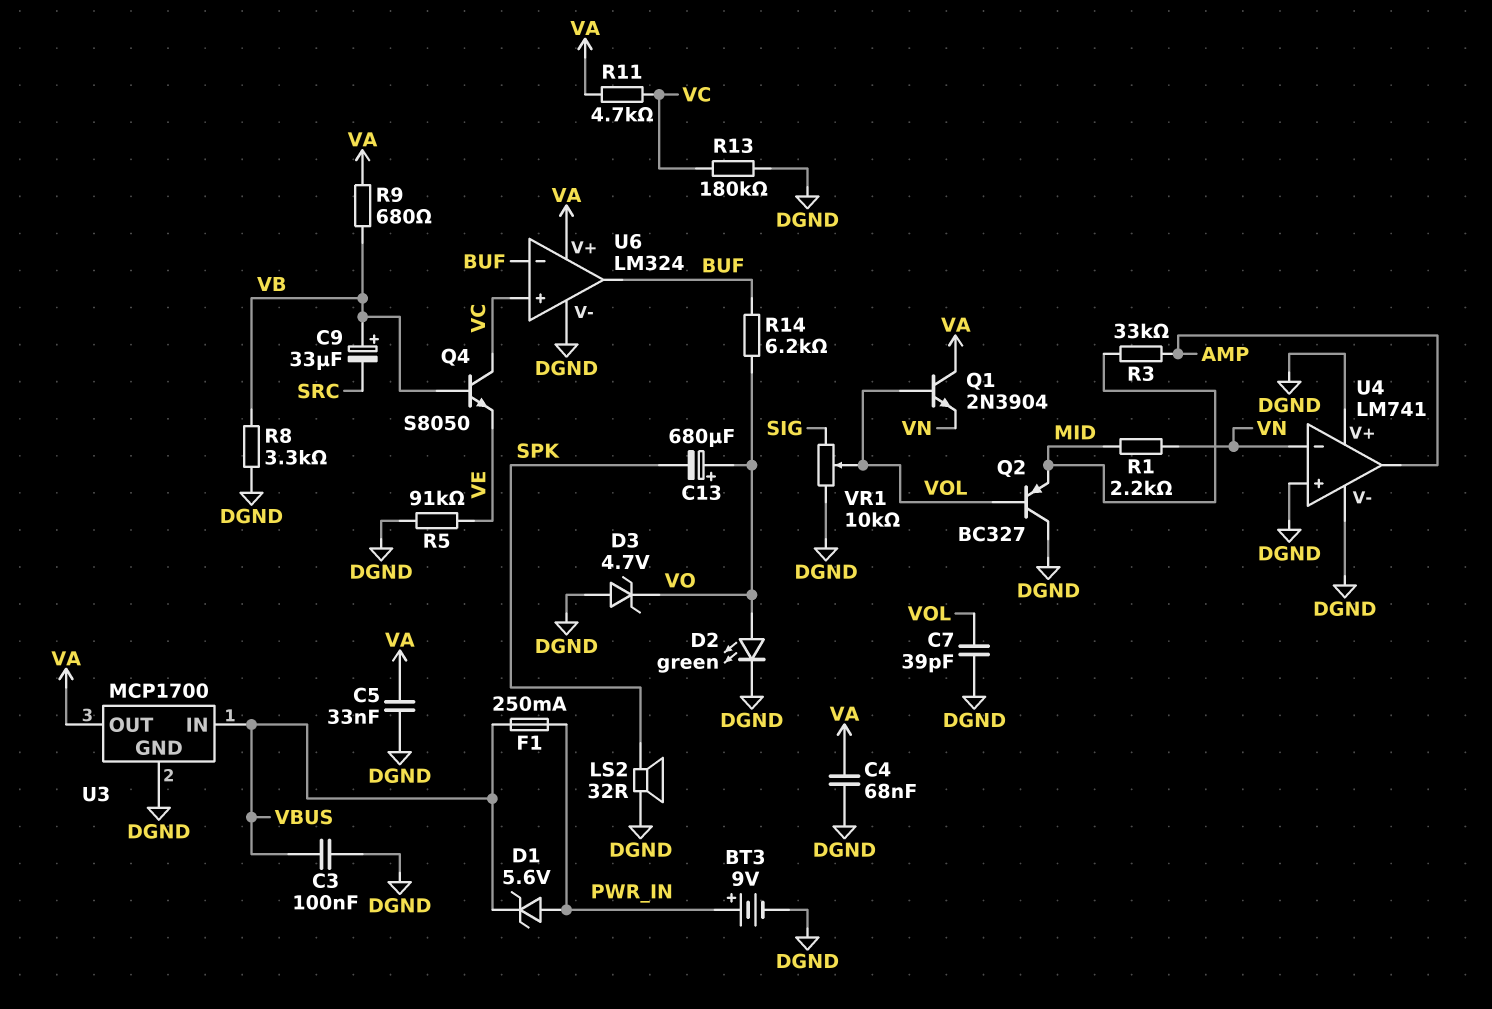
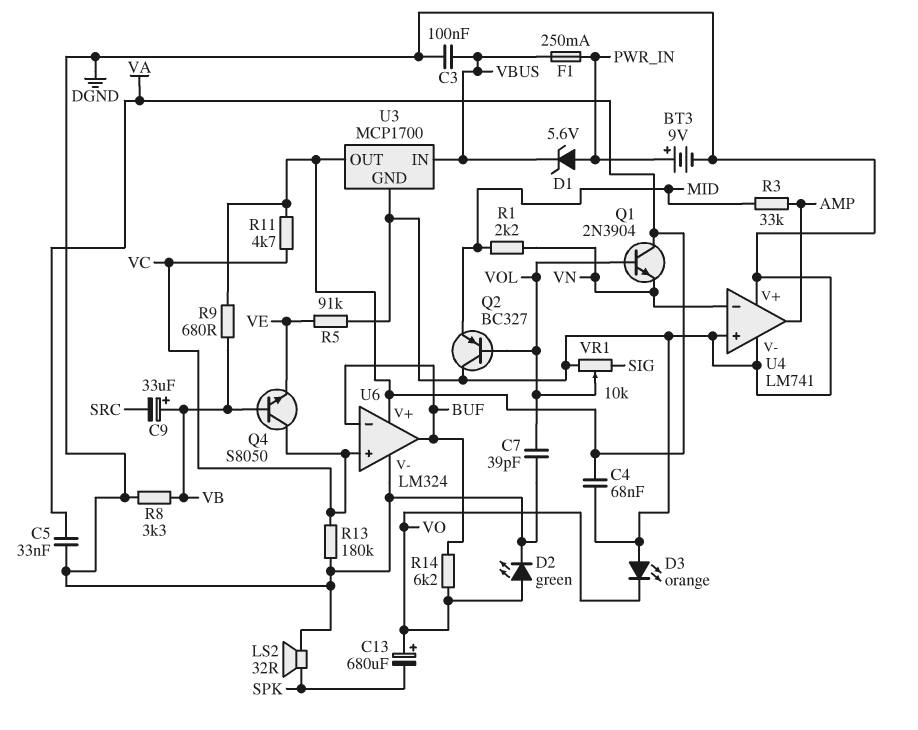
D3: zener 4.7V (A DGND, K VO) -> LED orange (A DGND, K VO)

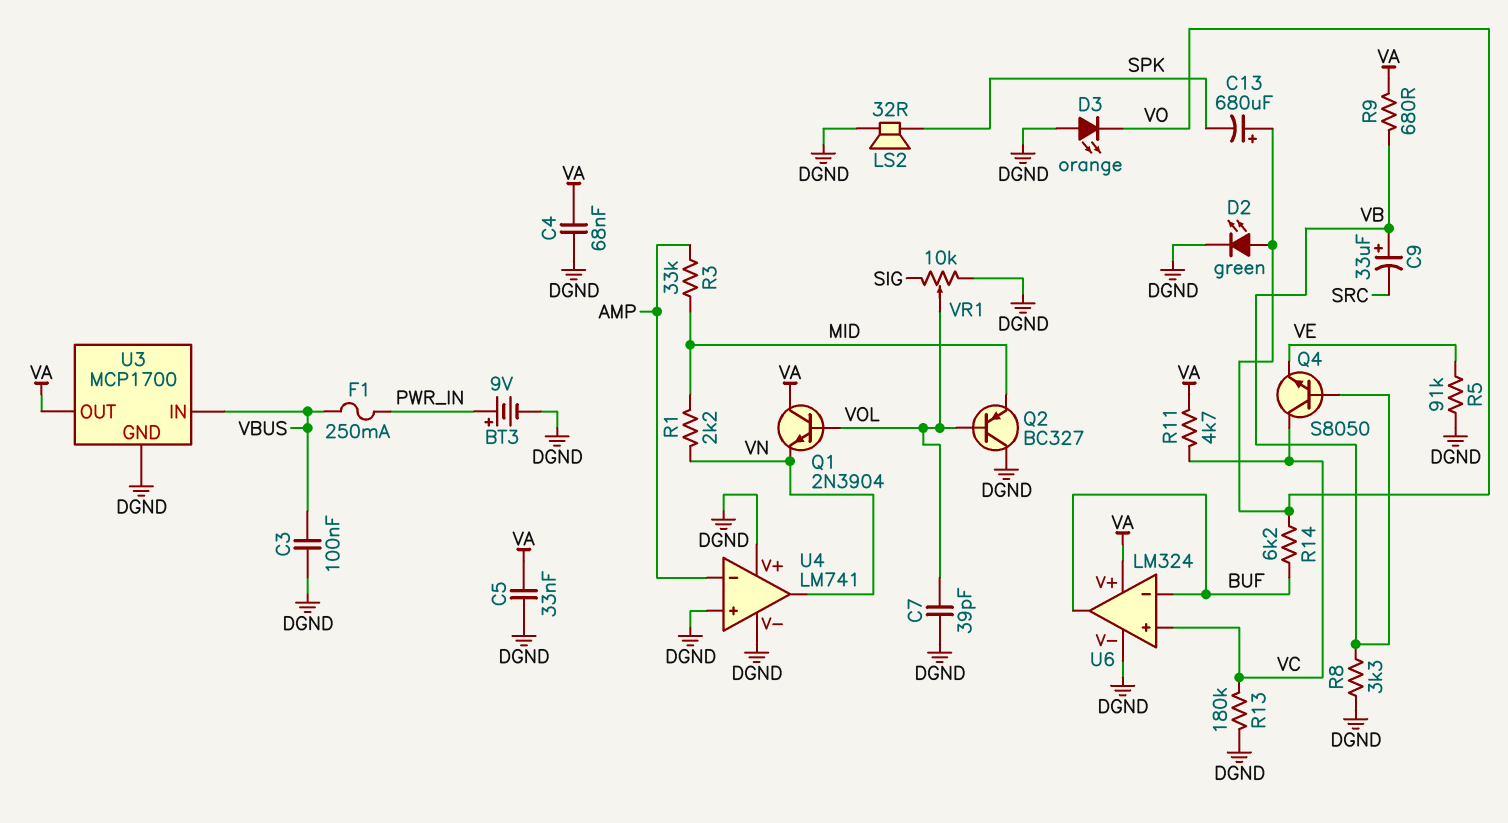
D1: zener 5.6V (A PWR_IN, K VBUS) -> none
U4 pin in-: VN -> AMP
U4 pin out: AMP -> VN

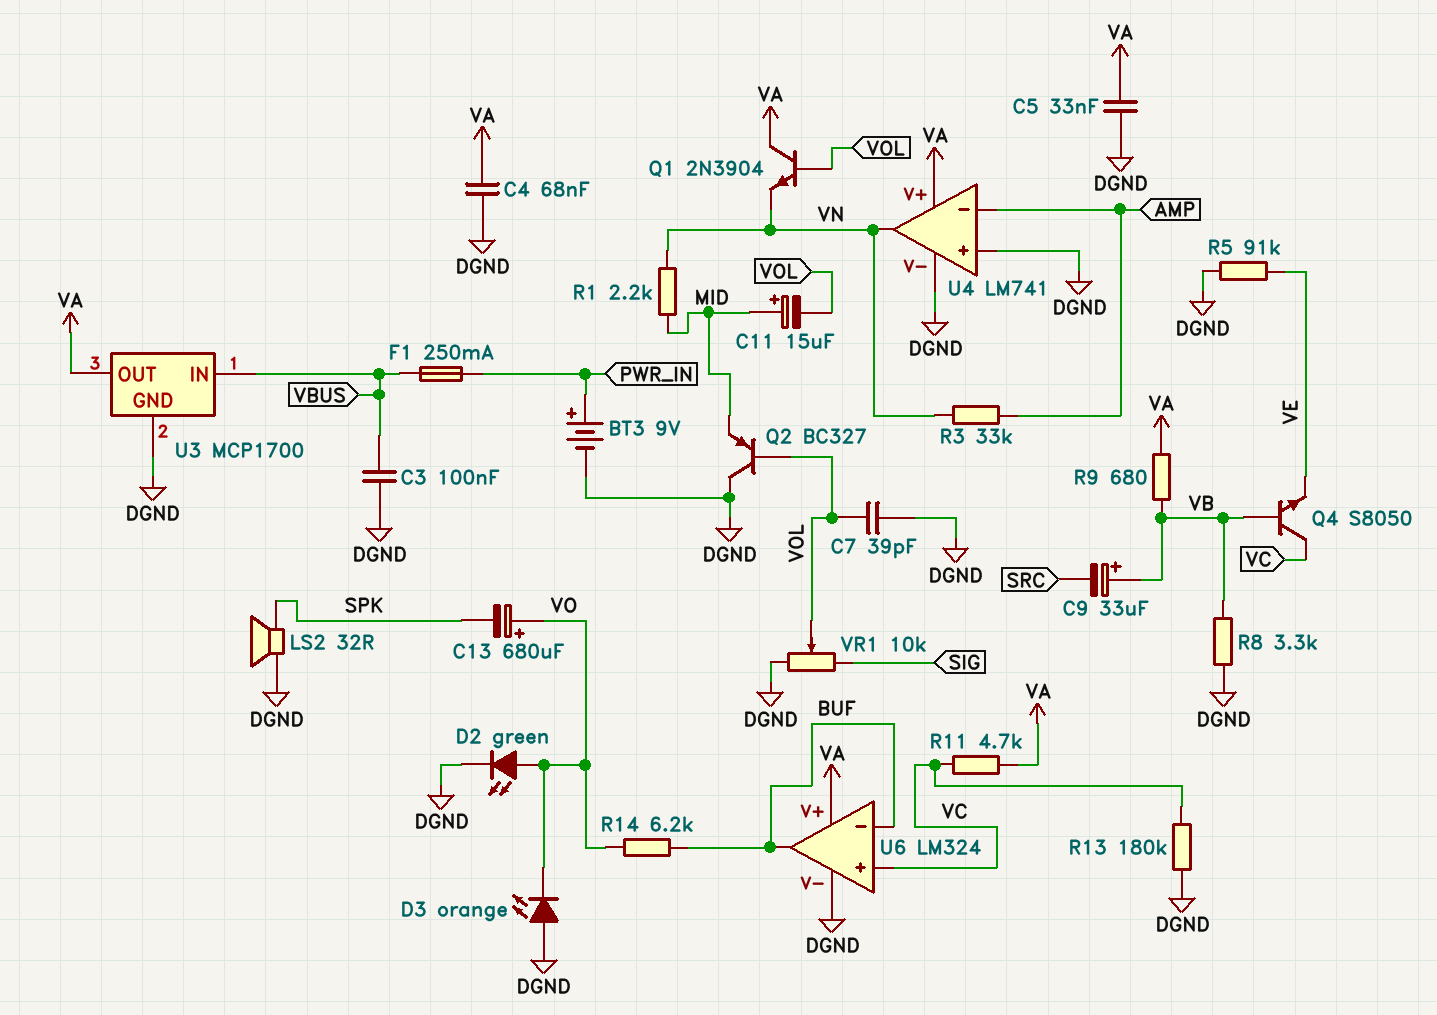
C11: none -> 15uF (plus MID, minus VOL)
R3: 33k (AMP, MID) -> 33k (AMP, VN)
U4 pin V+: DGND -> VA

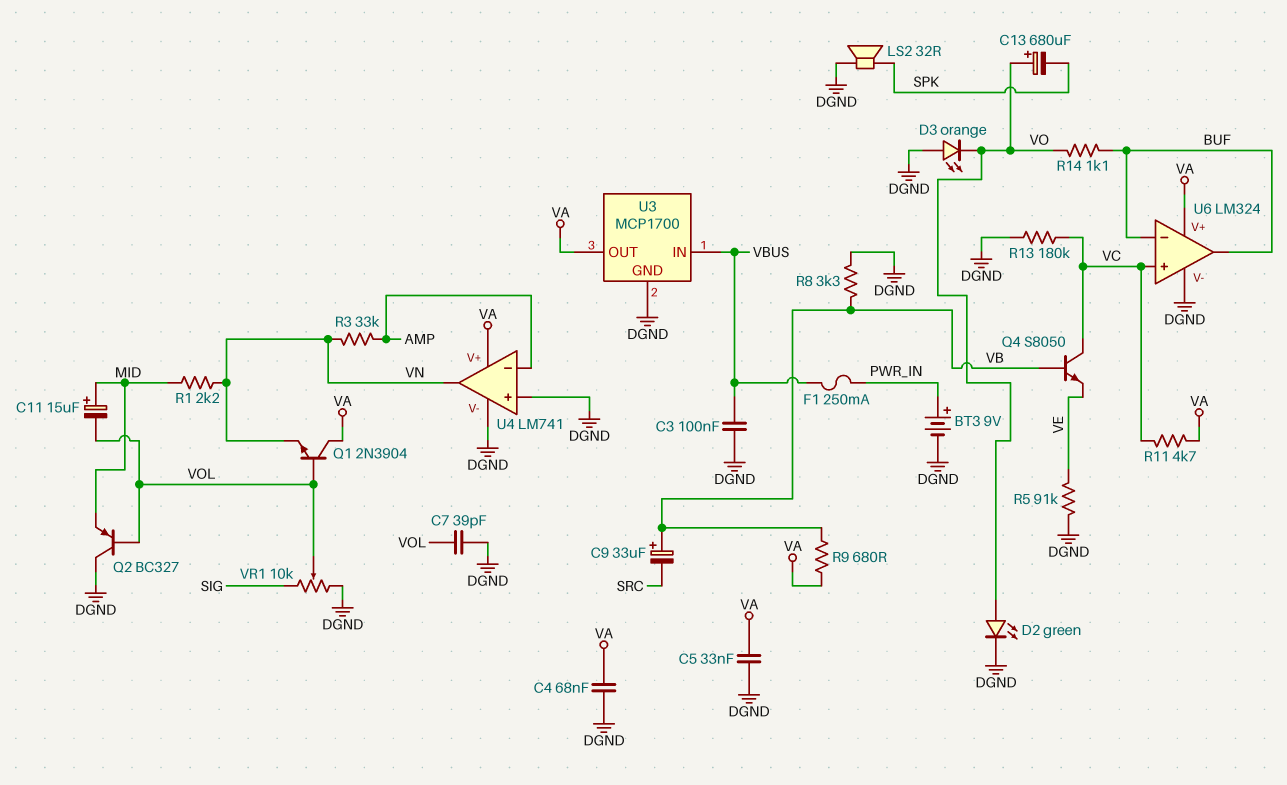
R14: 6.2k (BUF, VO) -> 1.1k (BUF, VO)

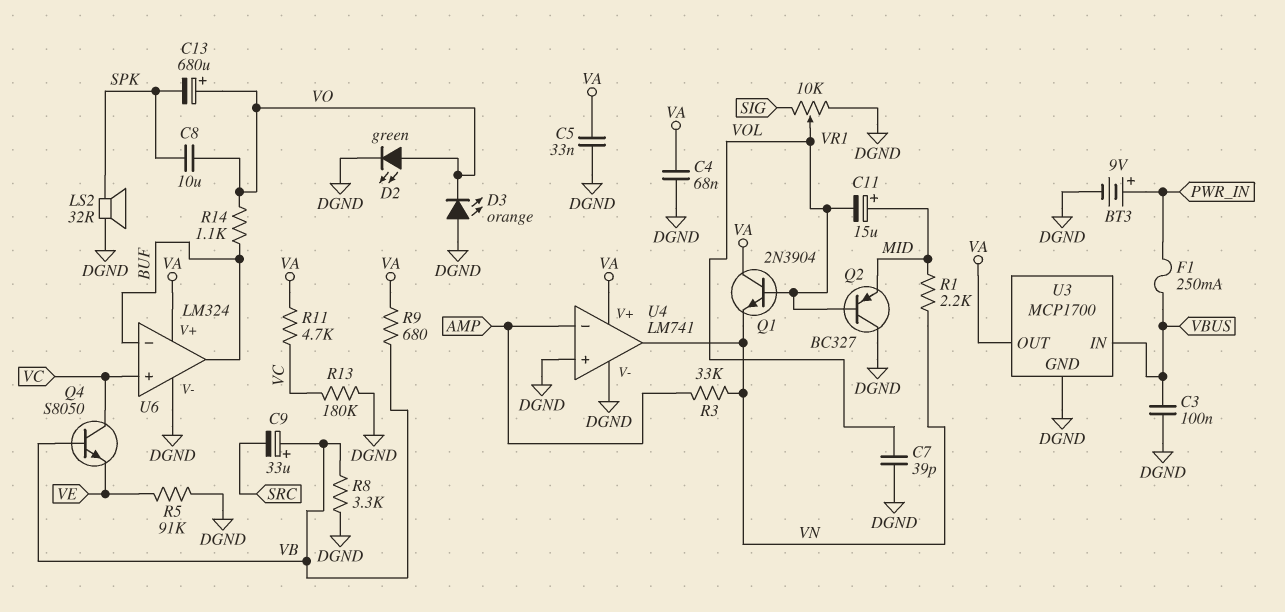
C8: none -> 10uF (SPK, VO)

